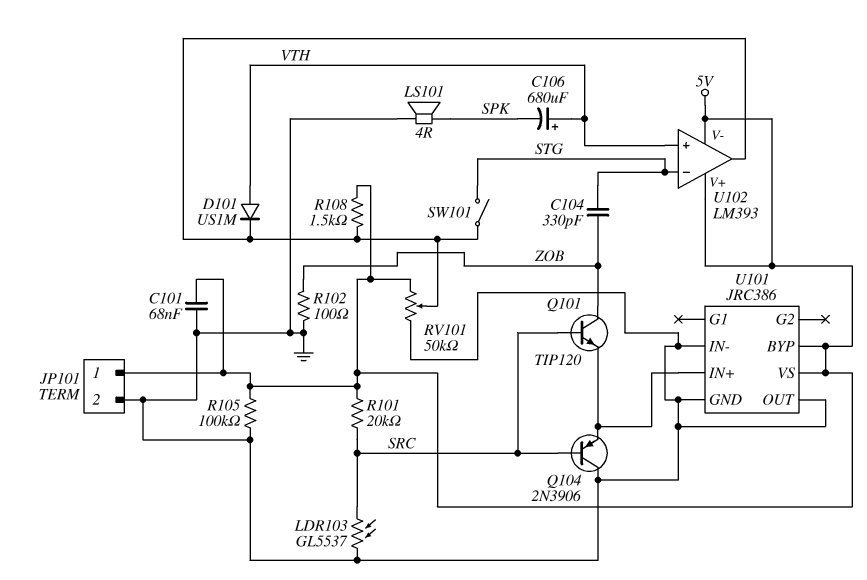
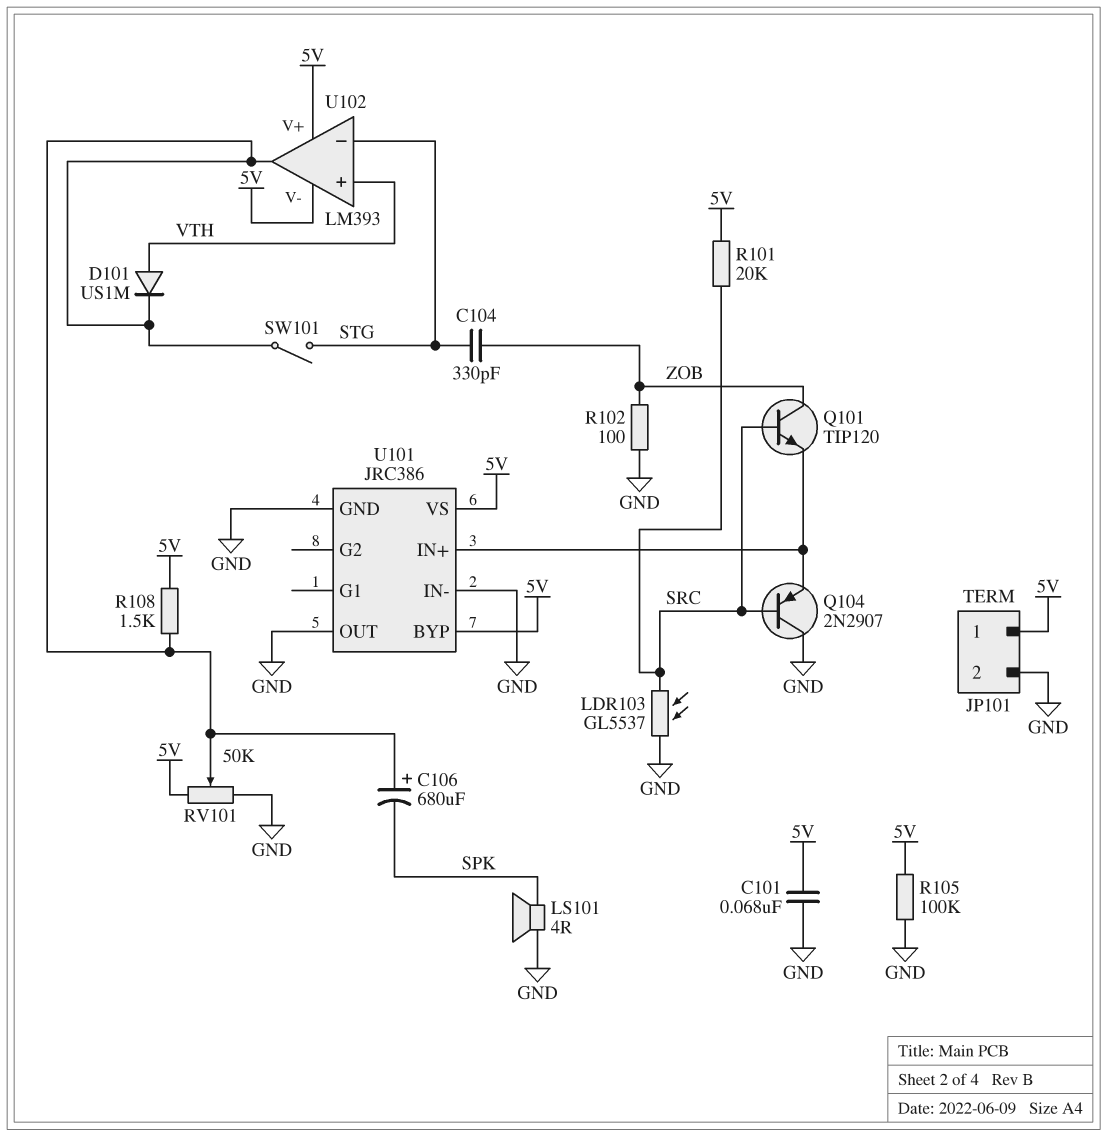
C106: 680uF (plus VTH, minus SPK) -> 680uF (plus U102/out, minus SPK)
Q104: PNP 2N3906 (B SRC, C GND, E U101/IN+) -> PNP 2N2907 (B SRC, C GND, E U101/IN+)

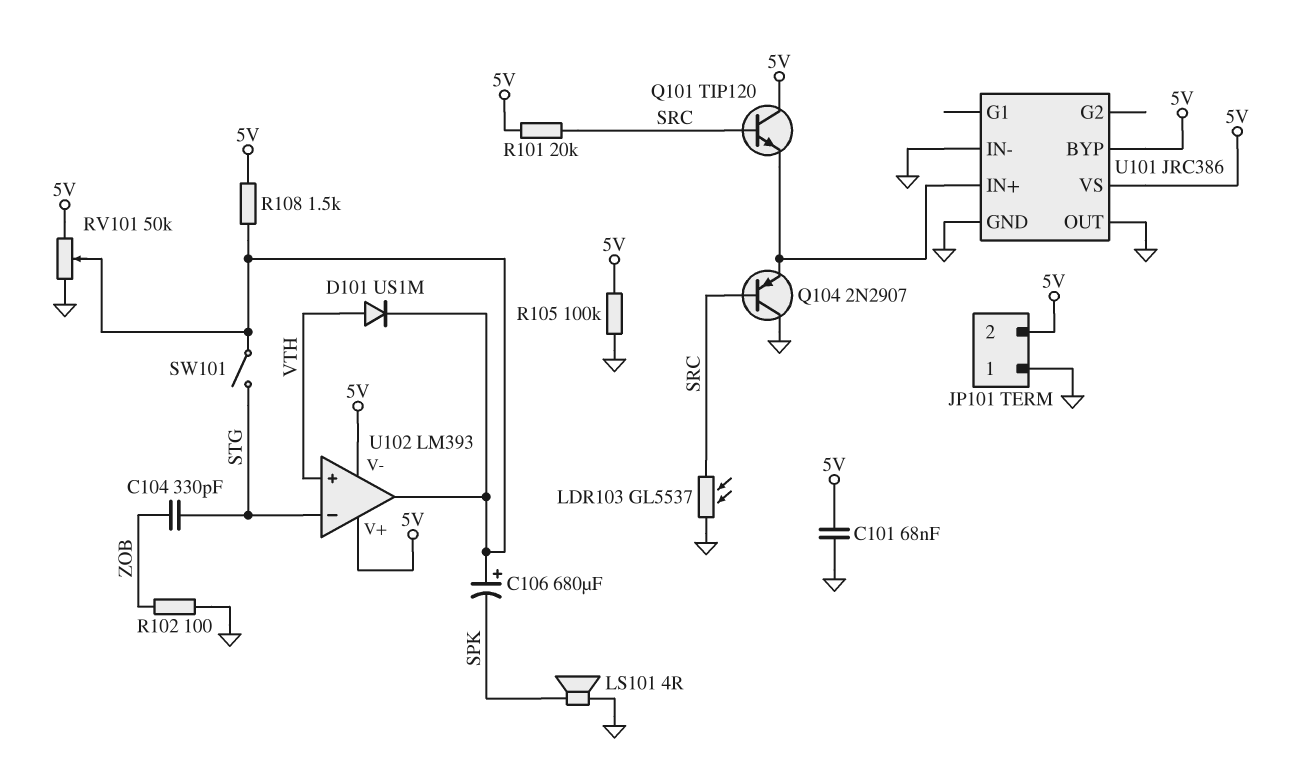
JP101 pin 1: 5V -> GND
JP101 pin 2: GND -> 5V
Q101: NPN TIP120 (B SRC, C ZOB, E U101/IN+) -> NPN TIP120 (B SRC, C 5V, E U101/IN+)

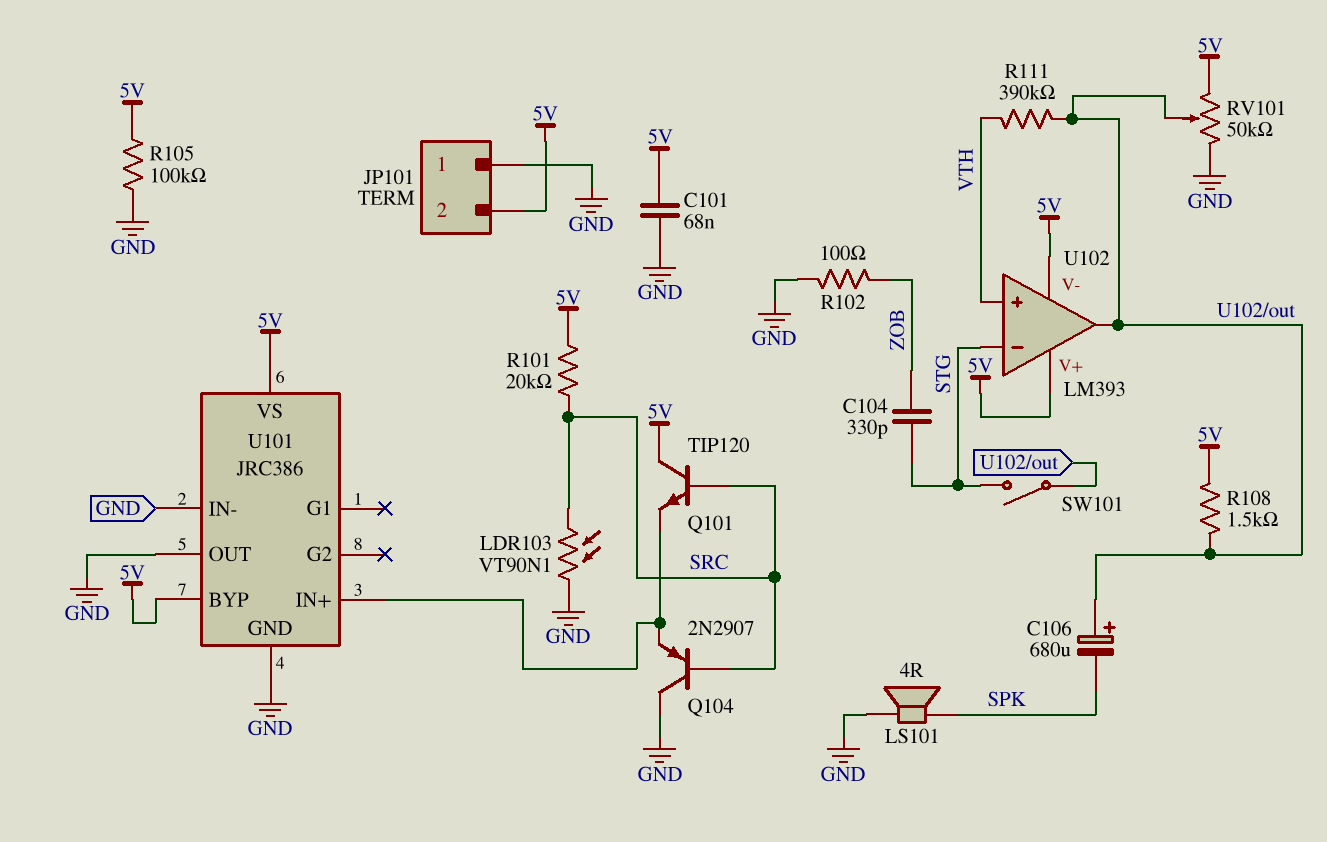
D101: diode US1M (A VTH, K U102/out) -> none
LDR103: GL5537 (GND, SRC) -> VT90N1 (GND, SRC)
R111: none -> 390k (U102/out, VTH)

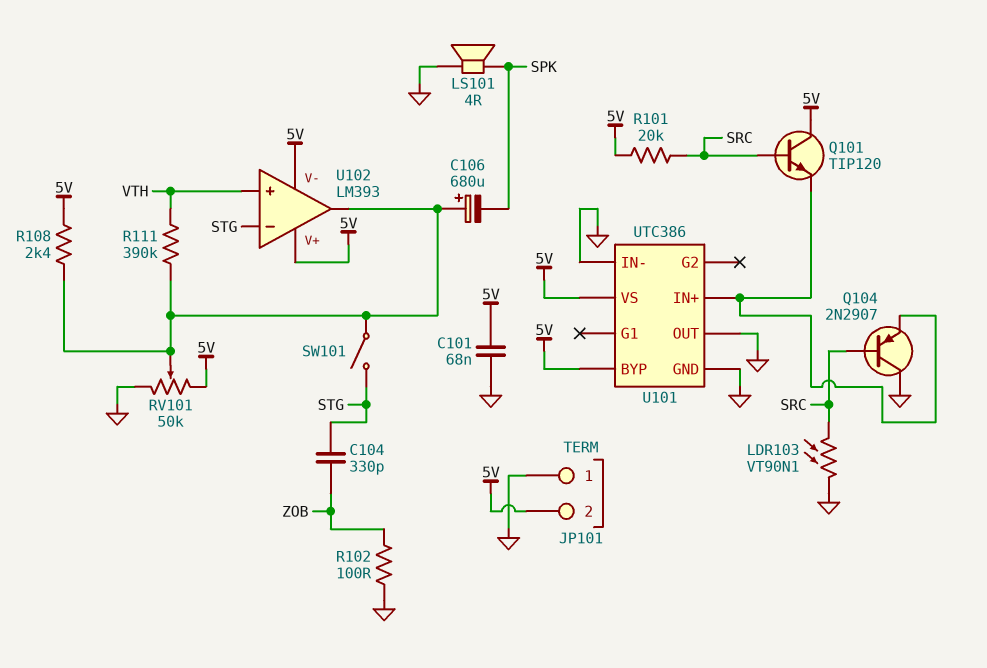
R105: 100k (5V, GND) -> none
R108: 1.5k (5V, U102/out) -> 2.4k (5V, U102/out)
U101: JRC386 -> UTC386

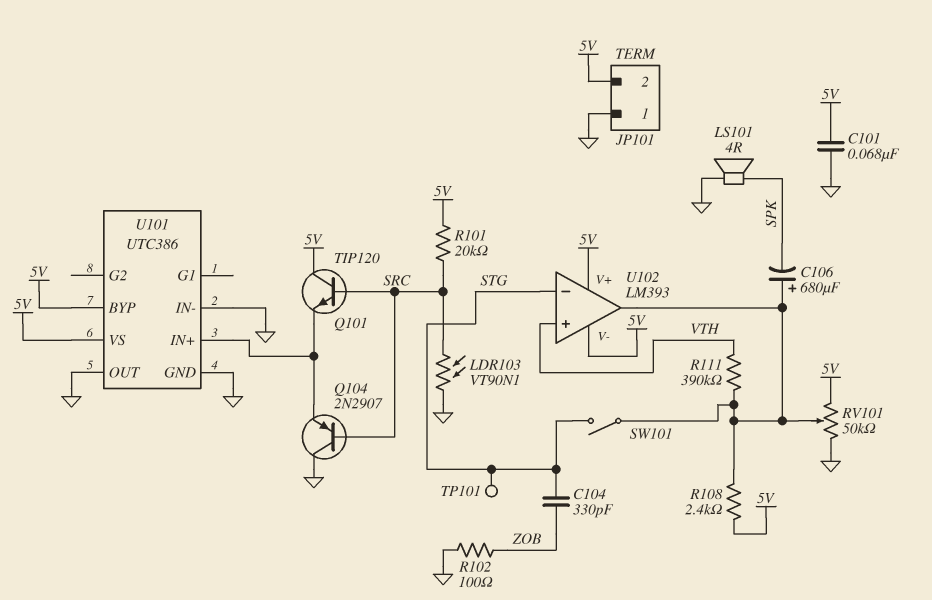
TP101: none -> test point (STG)

